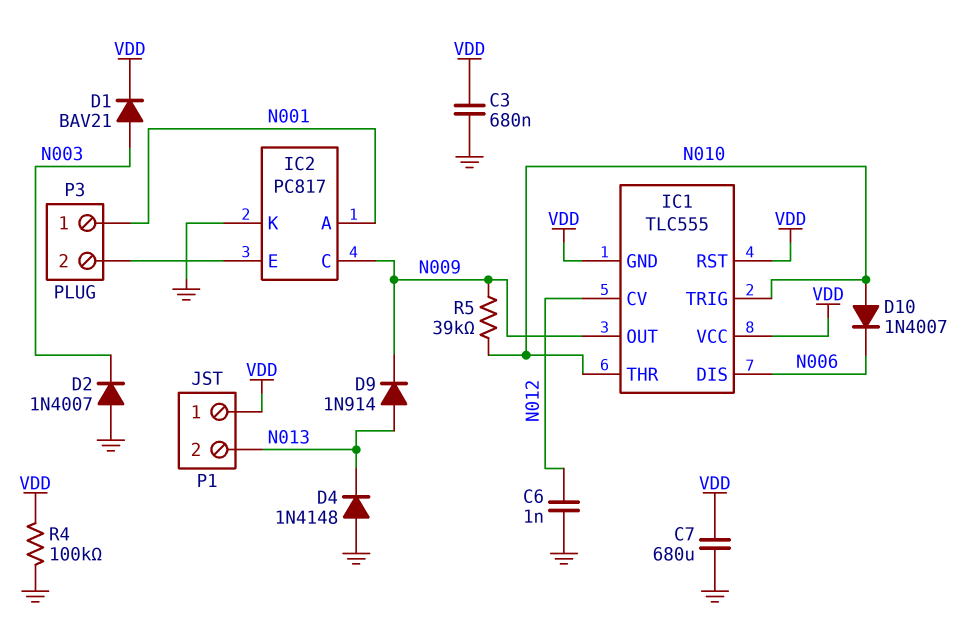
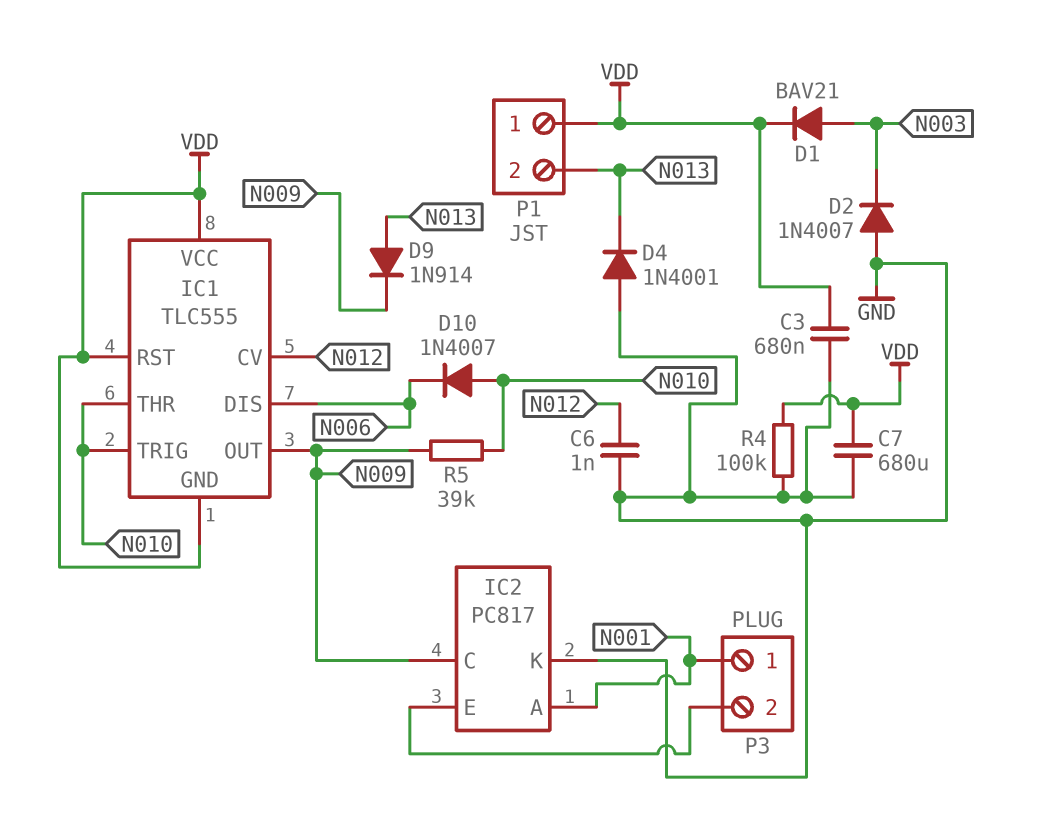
D4: diode 1N4148 (A GND, K N013) -> diode 1N4001 (A GND, K N013)

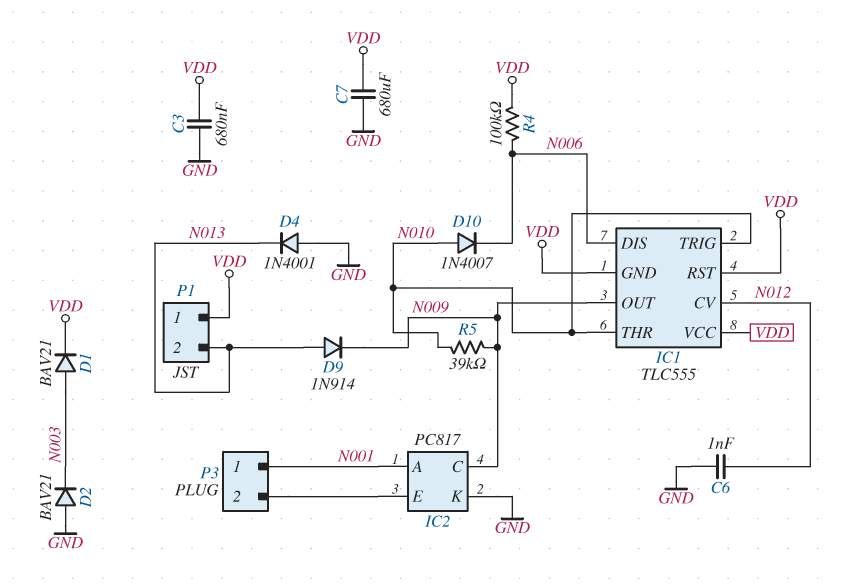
D2: diode 1N4007 (A GND, K N003) -> diode BAV21 (A GND, K N003)
R4: 100k (GND, VDD) -> 100k (N006, VDD)

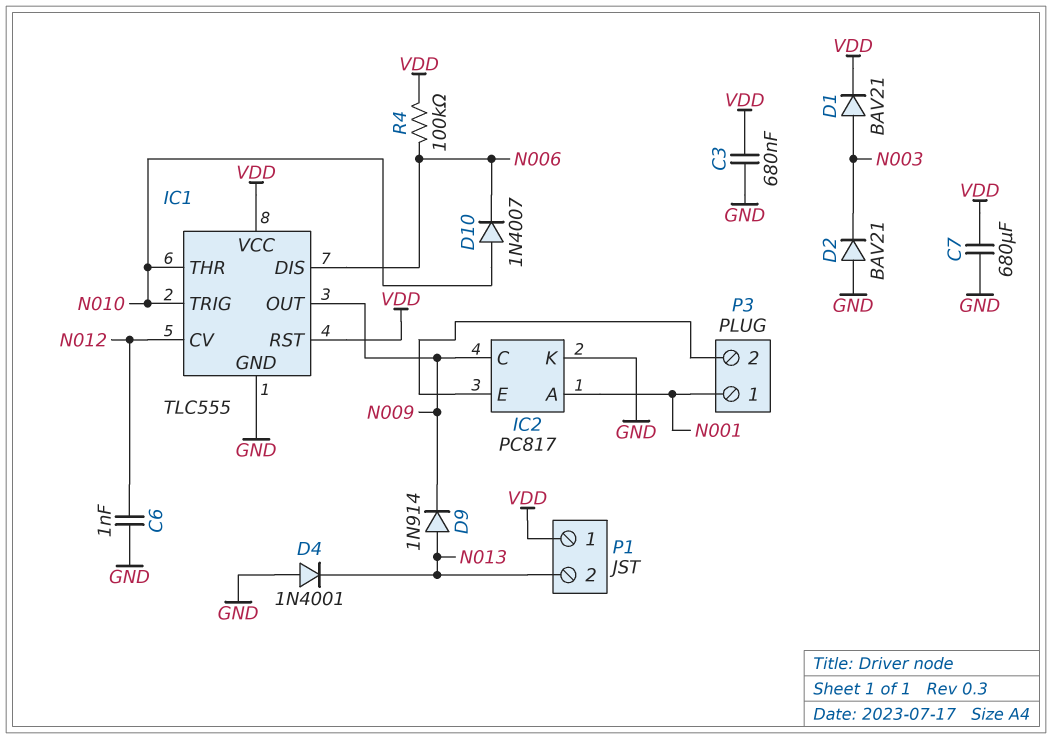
IC1 pin GND: VDD -> GND
R5: 39k (N009, N010) -> none

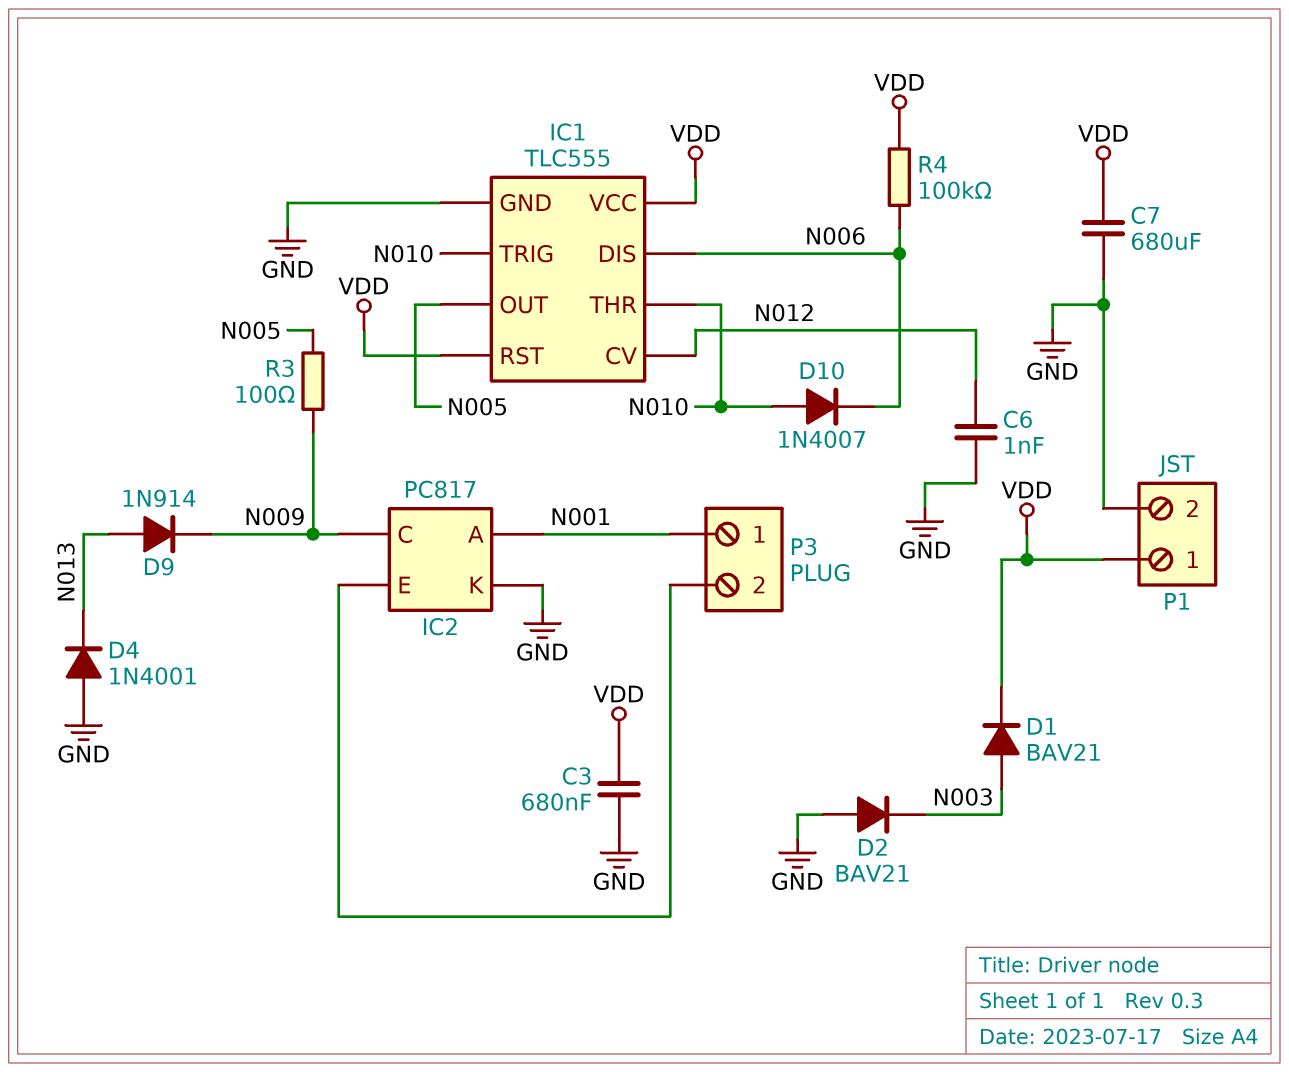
IC1 pin OUT: N009 -> N005
P1 pin 2: N013 -> GND
R3: none -> 100 (N005, N009)

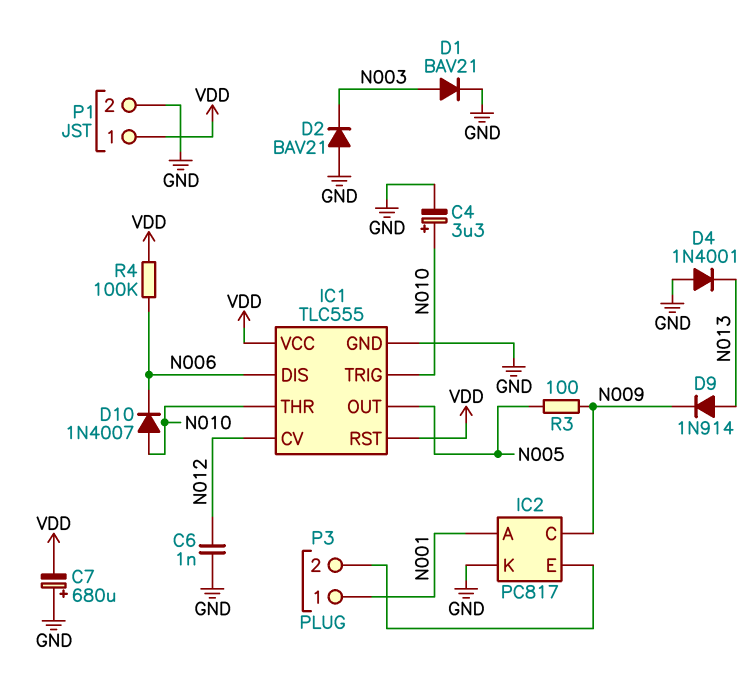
C3: 680nF (GND, VDD) -> none
C4: none -> 3.3uF (plus N010, minus GND)
C7: 680uF (GND, VDD) -> 680uF (plus GND, minus VDD)
D1: diode BAV21 (A N003, K VDD) -> diode BAV21 (A N003, K GND)

